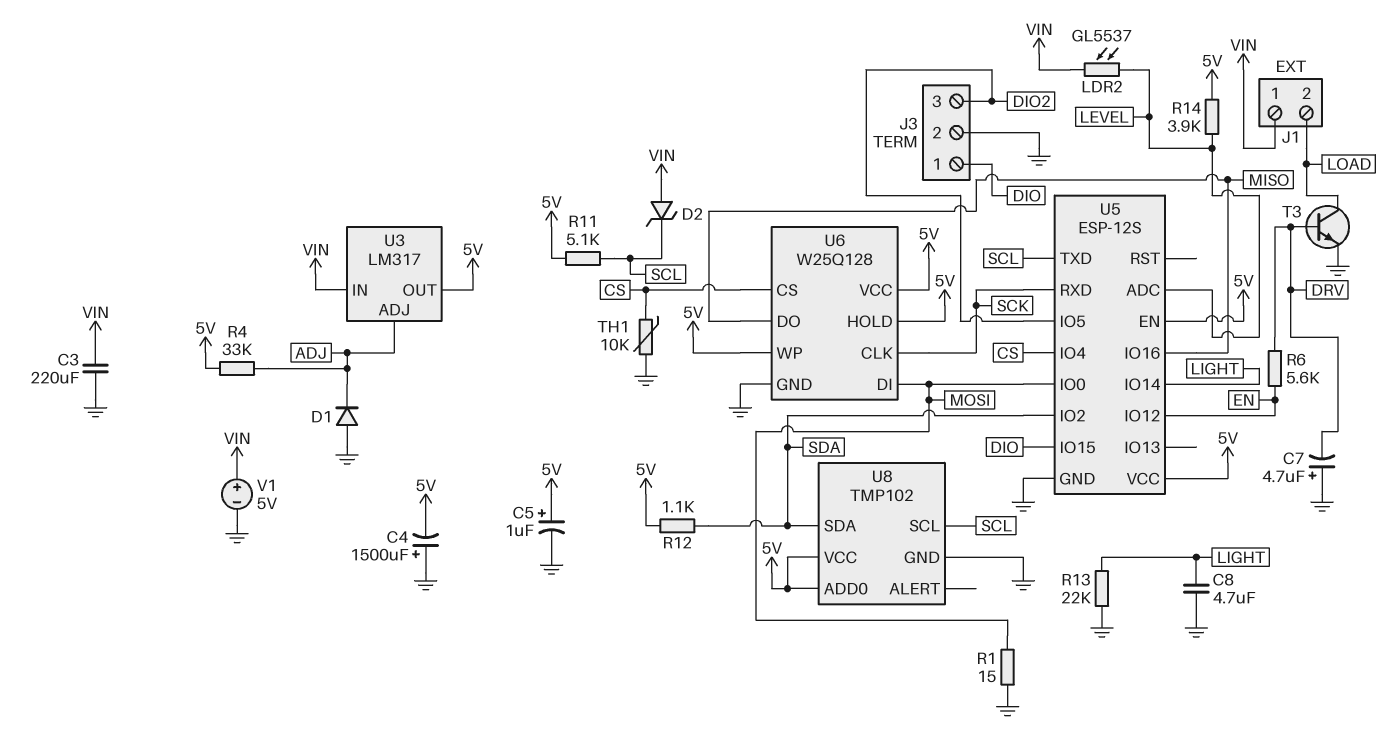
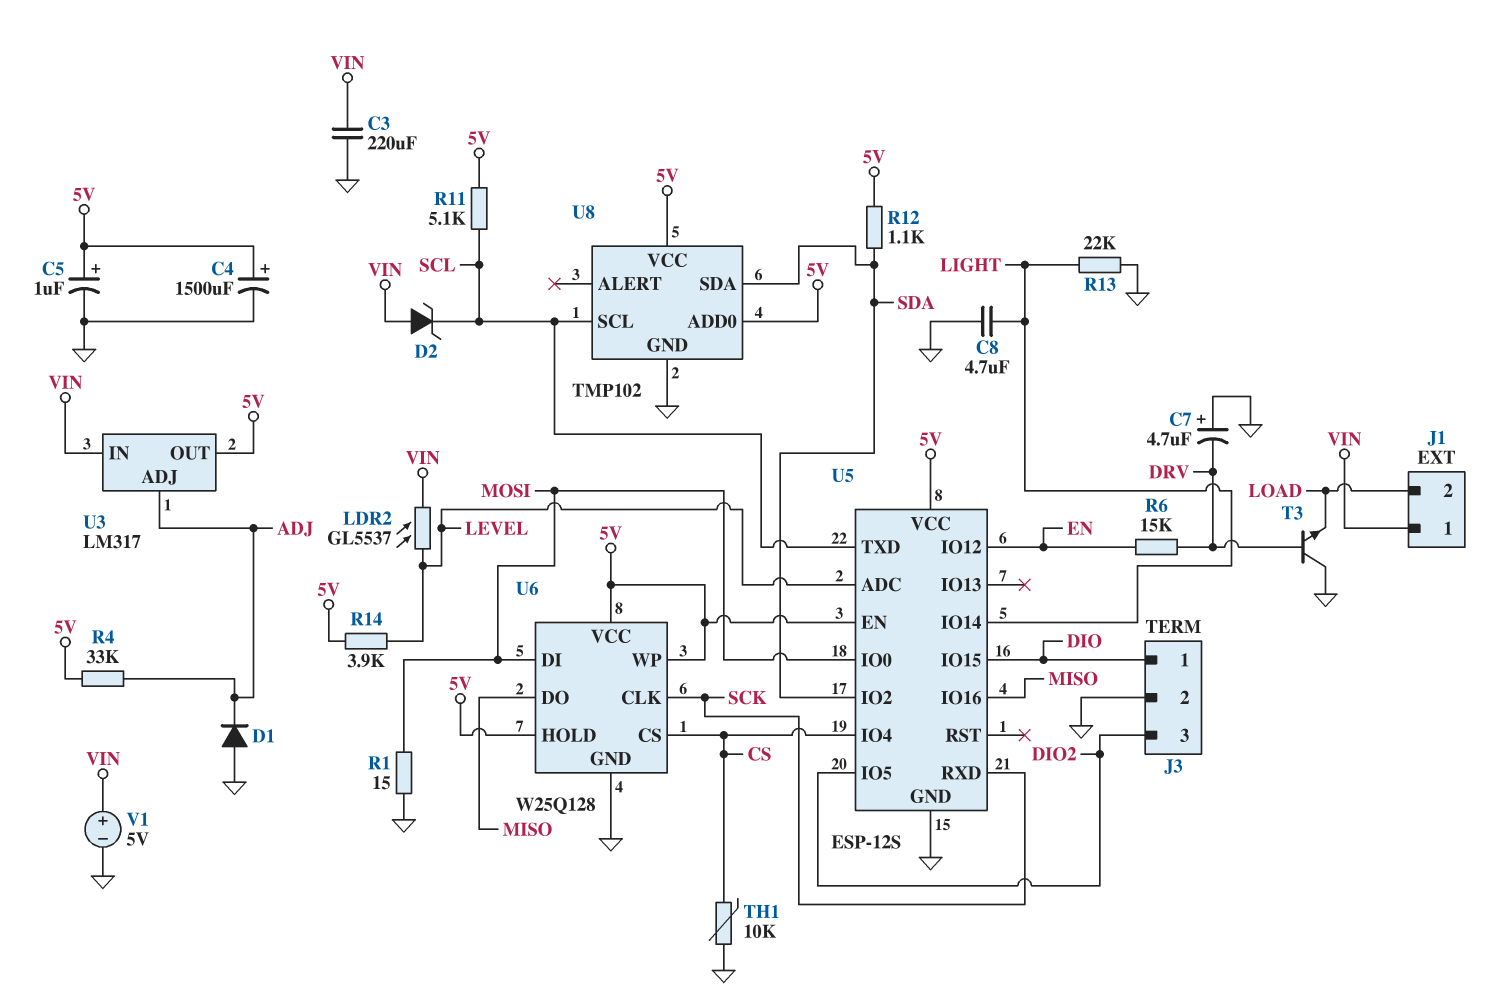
C4: 1500uF (plus GND, minus 5V) -> 1500uF (plus 5V, minus GND)
R6: 5.6k (DRV, EN) -> 15k (DRV, EN)
T3: NPN (B DRV, C LOAD, E GND) -> NPN (B DRV, C GND, E LOAD)

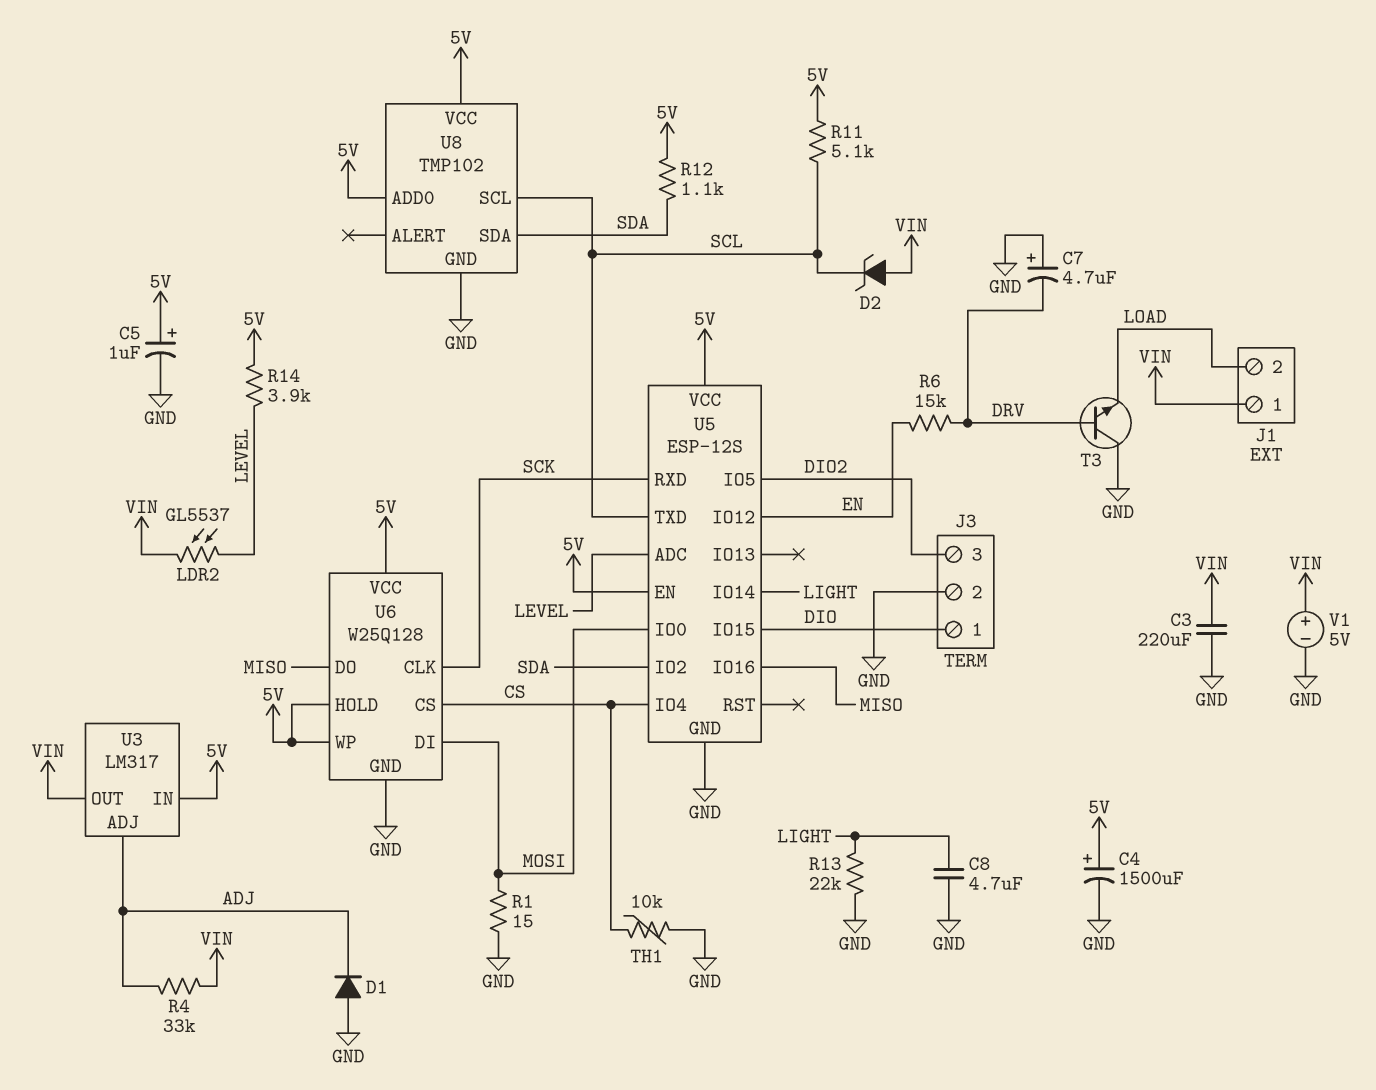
R4: 33k (5V, ADJ) -> 33k (ADJ, VIN)
U3 pin IN: VIN -> 5V
U3 pin OUT: 5V -> VIN

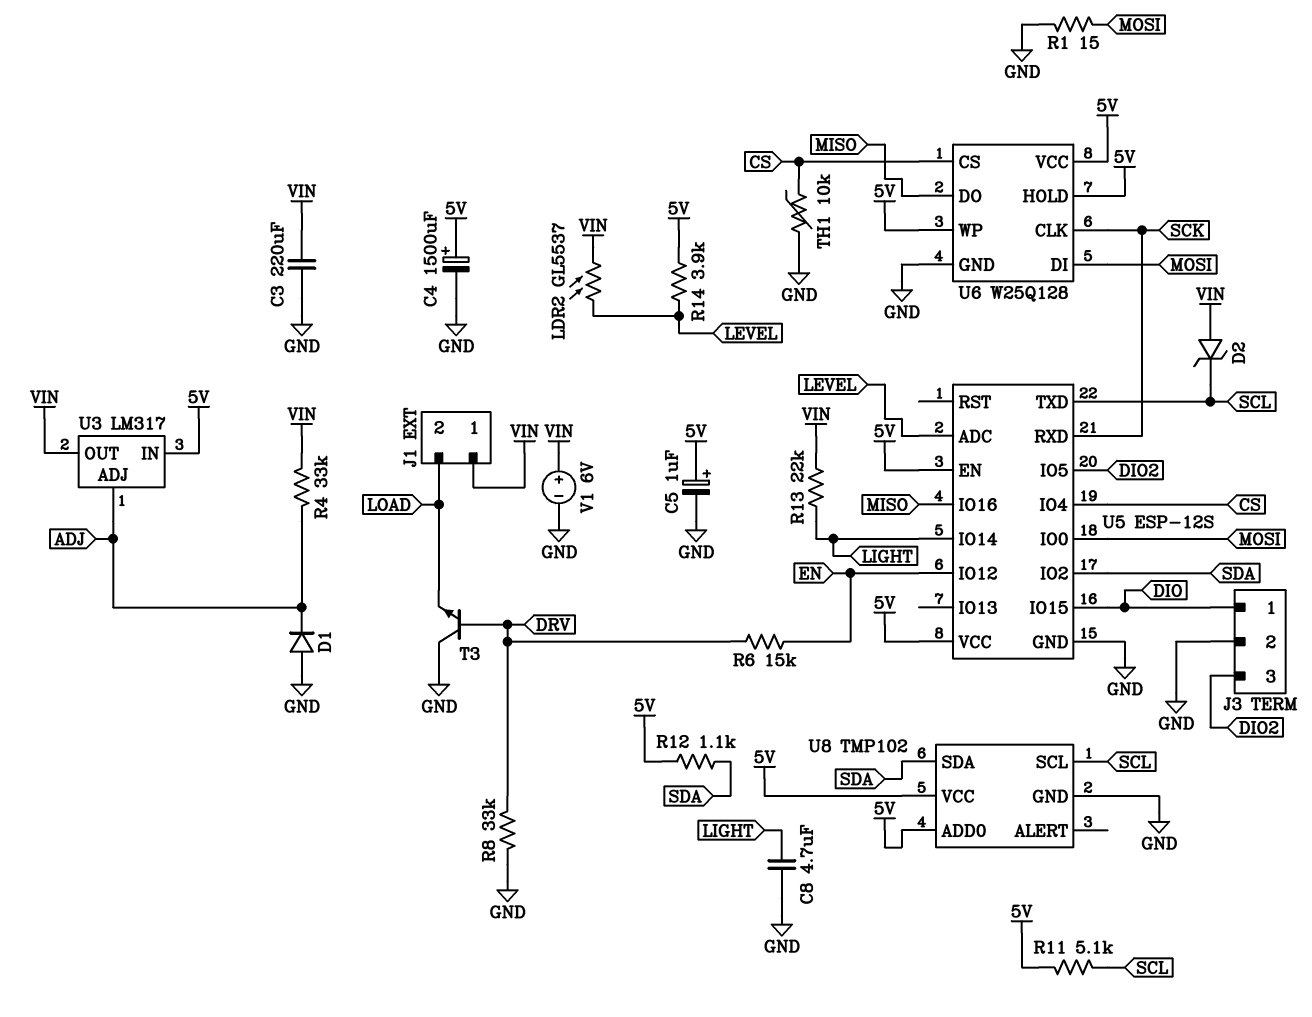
C7: 4.7uF (plus GND, minus DRV) -> none
R8: none -> 33k (DRV, GND)
R13: 22k (GND, LIGHT) -> 22k (LIGHT, VIN)
V1: 5V (plus VIN, minus GND) -> 6V (plus VIN, minus GND)

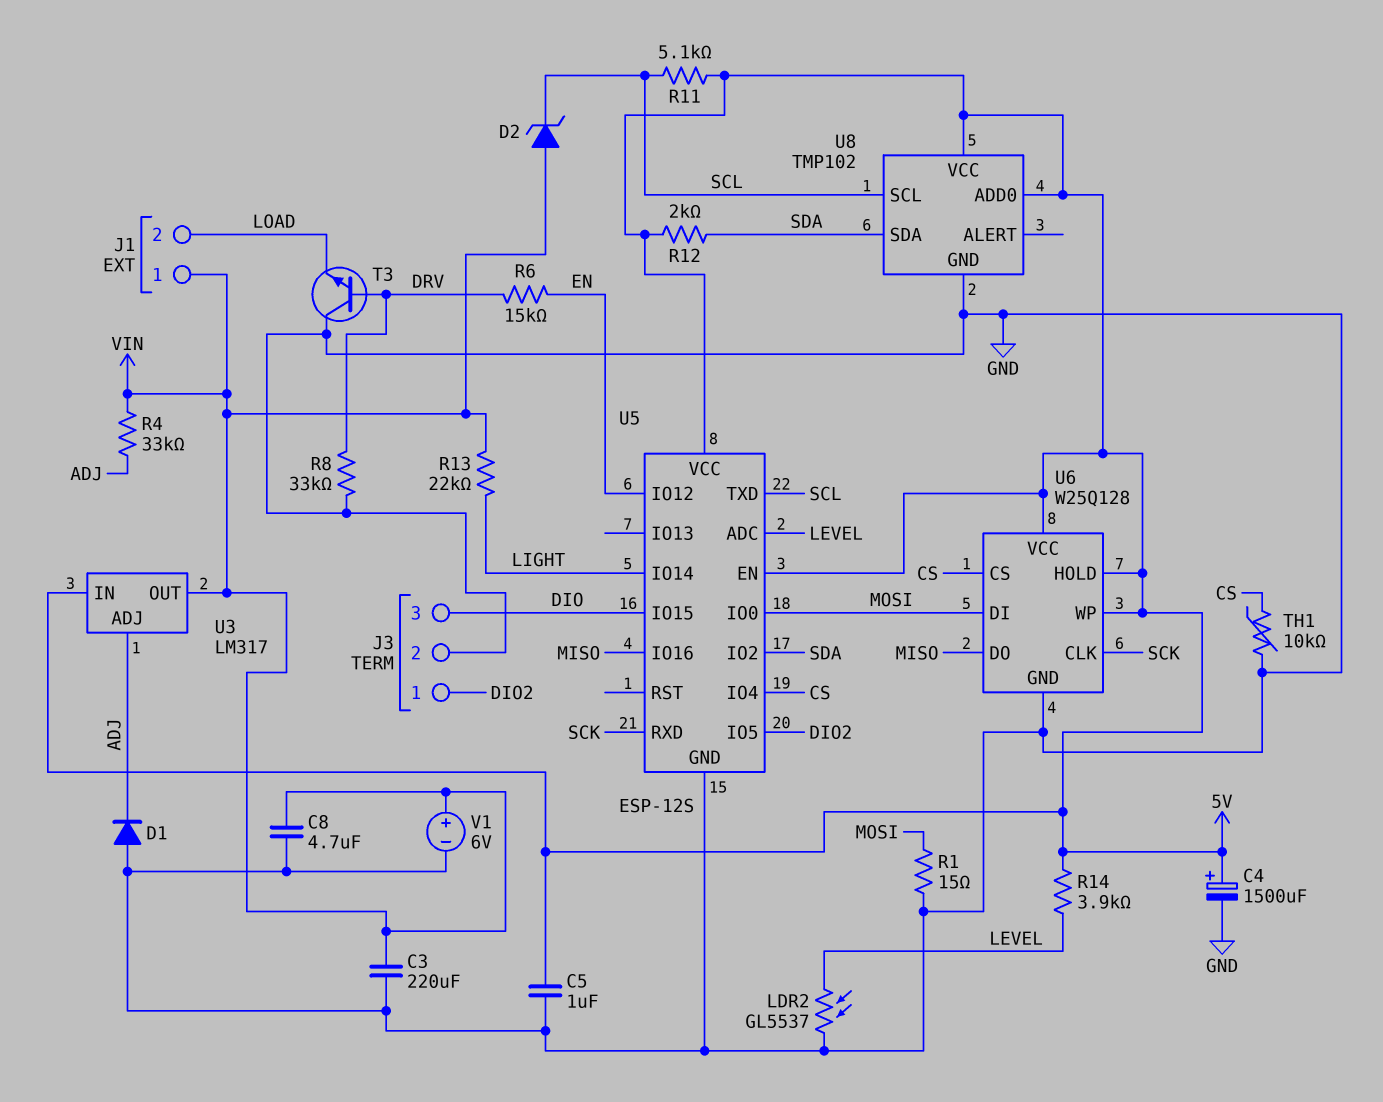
C5: 1uF (plus 5V, minus GND) -> 1uF (5V, GND)
C8: 4.7uF (GND, LIGHT) -> 4.7uF (GND, VIN)
J3 pin 1: DIO -> DIO2
J3 pin 3: DIO2 -> DIO
LDR2: GL5537 (LEVEL, VIN) -> GL5537 (GND, LEVEL)
R12: 1.1k (5V, SDA) -> 2k (5V, SDA)

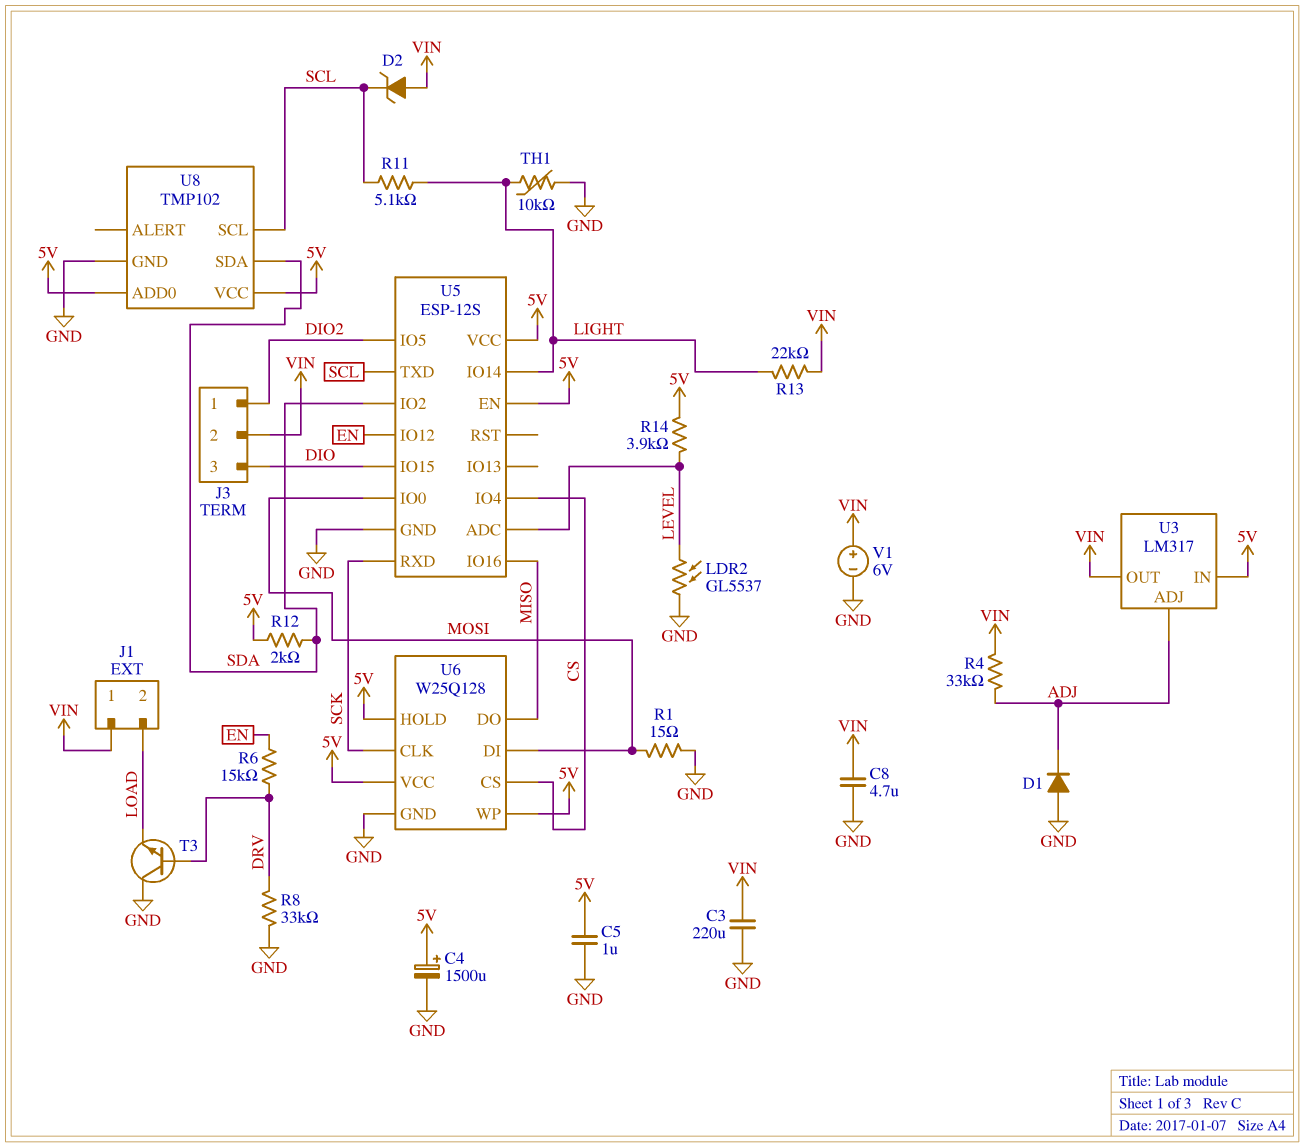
J3 pin 2: GND -> VIN
R11: 5.1k (5V, SCL) -> 5.1k (LIGHT, SCL)
TH1: 10k (CS, GND) -> 10k (GND, LIGHT)

